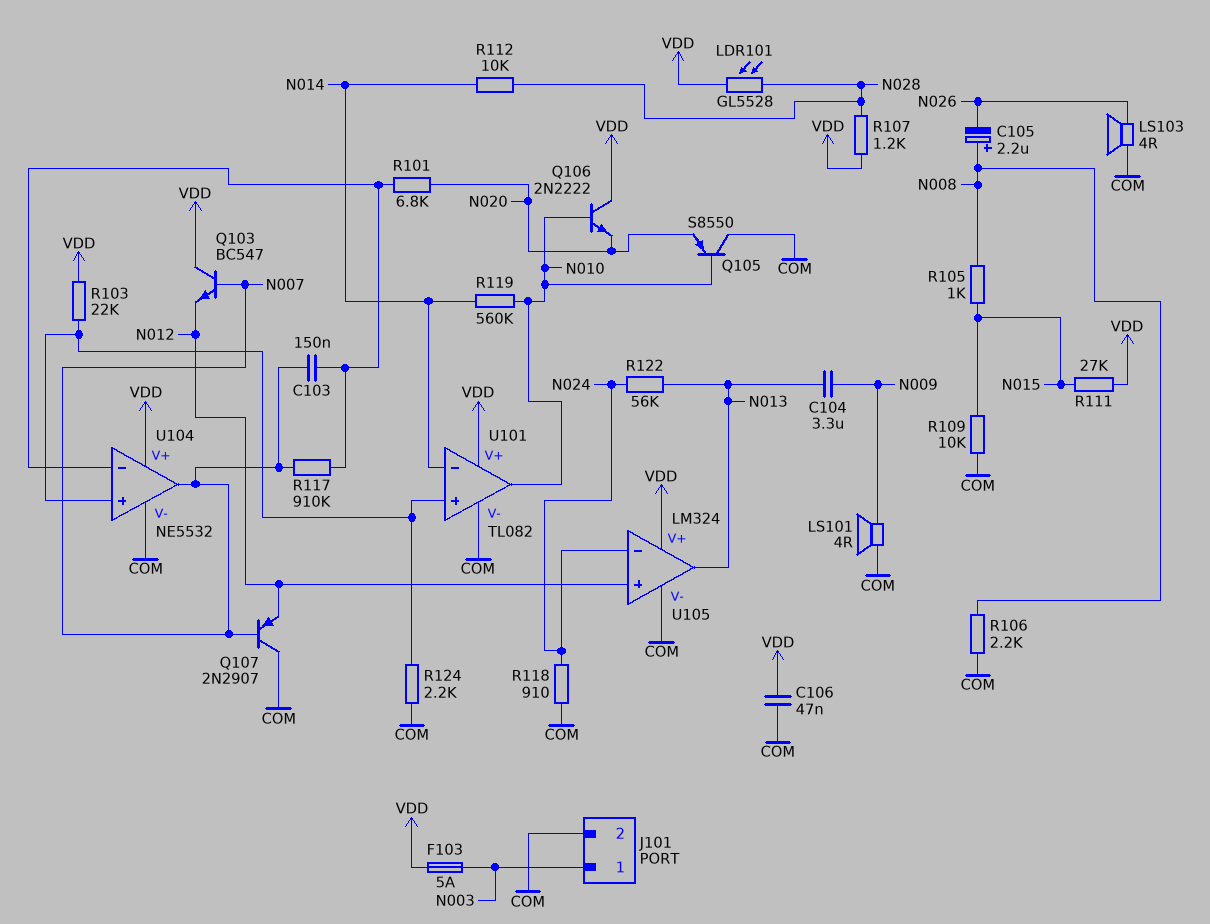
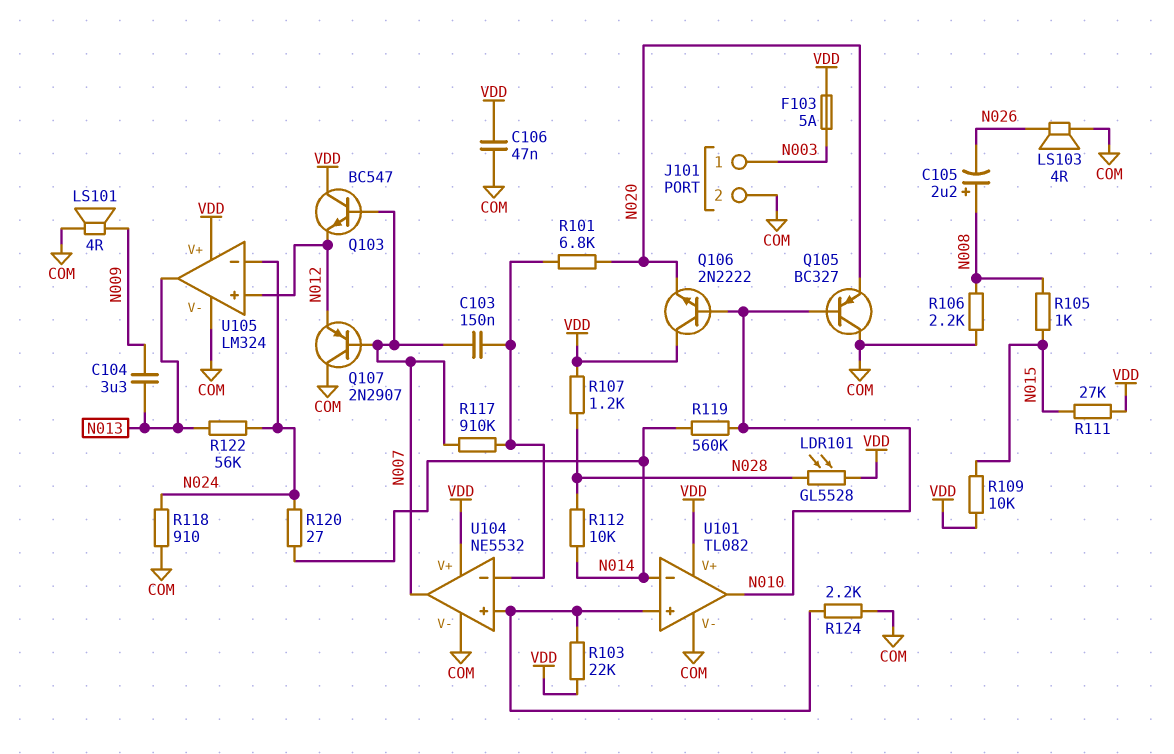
Q105: PNP S8550 (B N010, C COM, E N020) -> PNP BC327 (B N010, C COM, E N020)
R109: 10k (COM, N015) -> 10k (N015, VDD)
R120: none -> 27 (N014, N024)

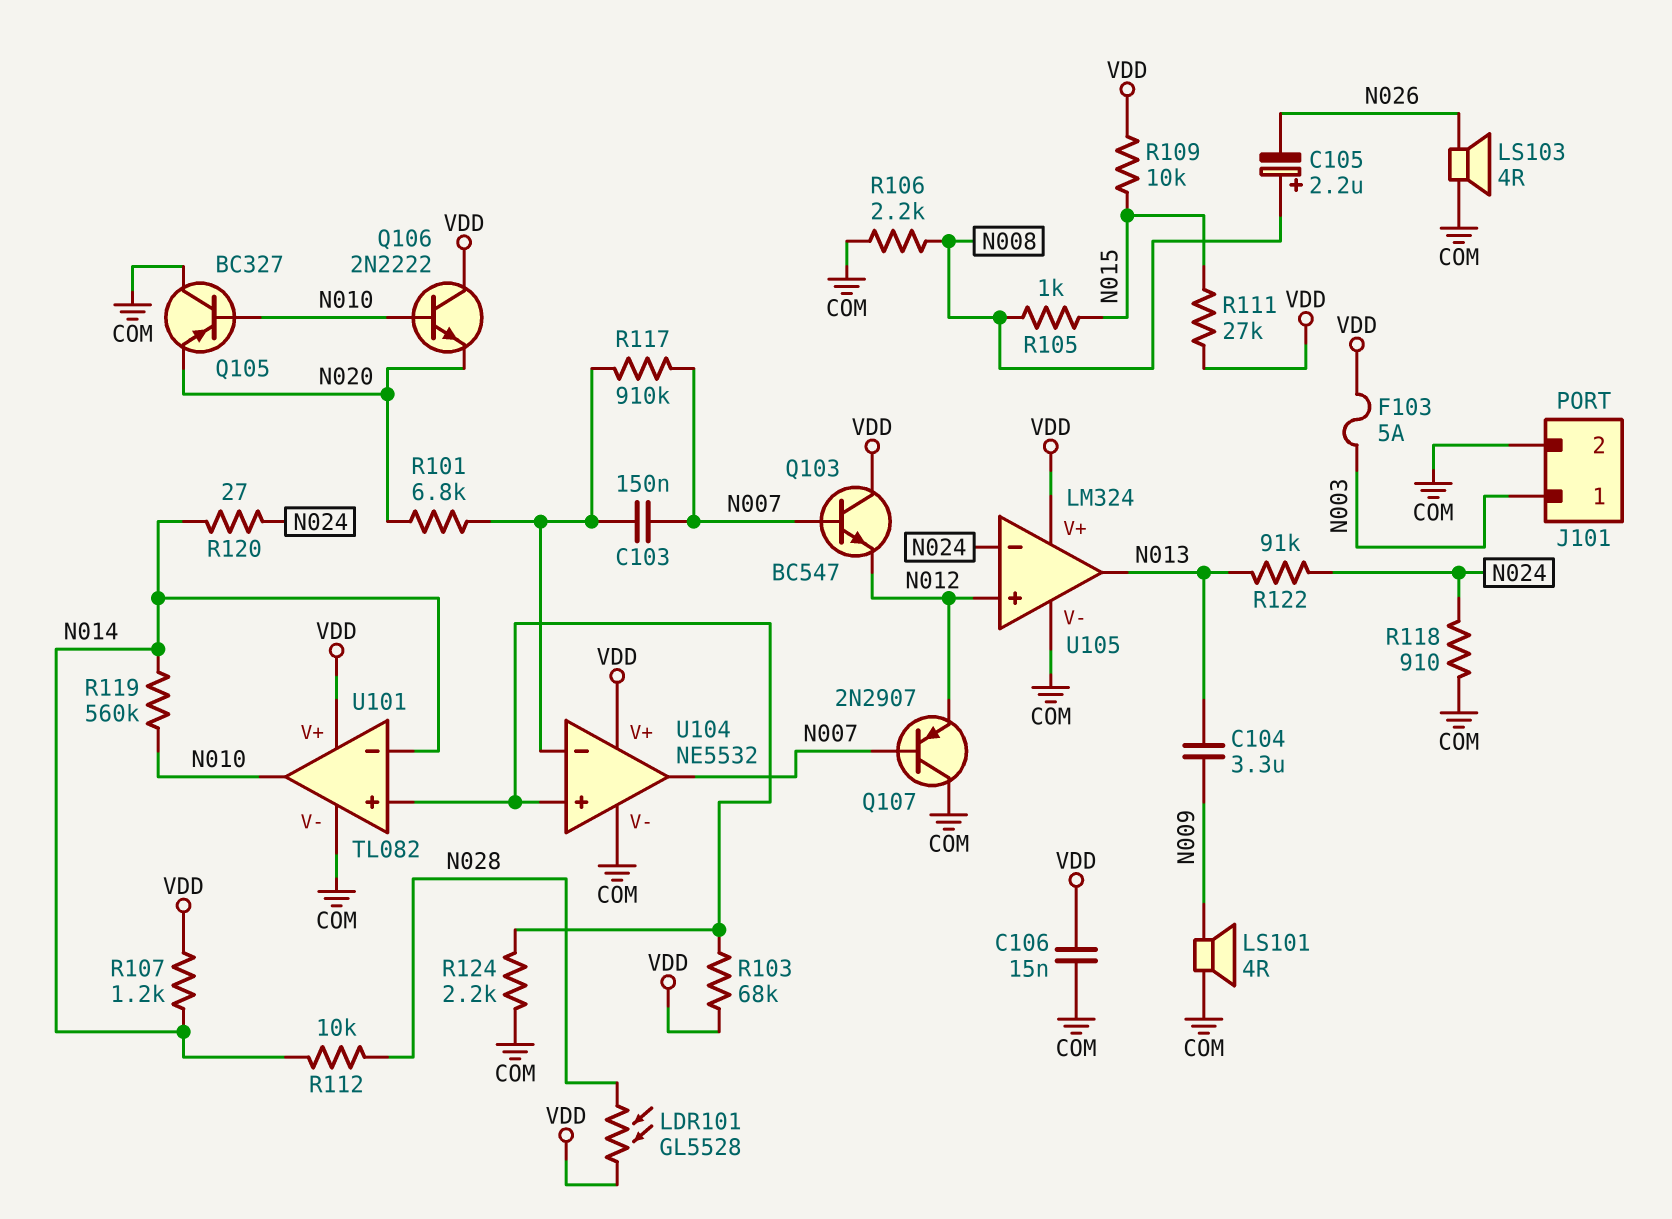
C106: 47nF (COM, VDD) -> 15nF (COM, VDD)
R103: 22k (U101/in+, VDD) -> 68k (U101/in+, VDD)
R107: 1.2k (N028, VDD) -> 1.2k (N014, VDD)
R122: 56k (N013, N024) -> 91k (N013, N024)

